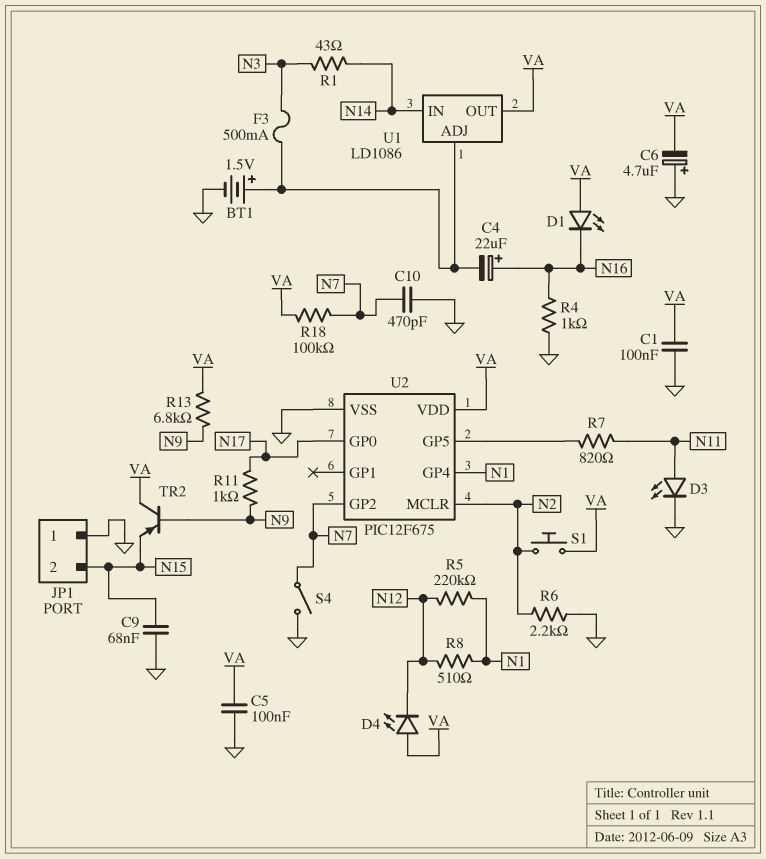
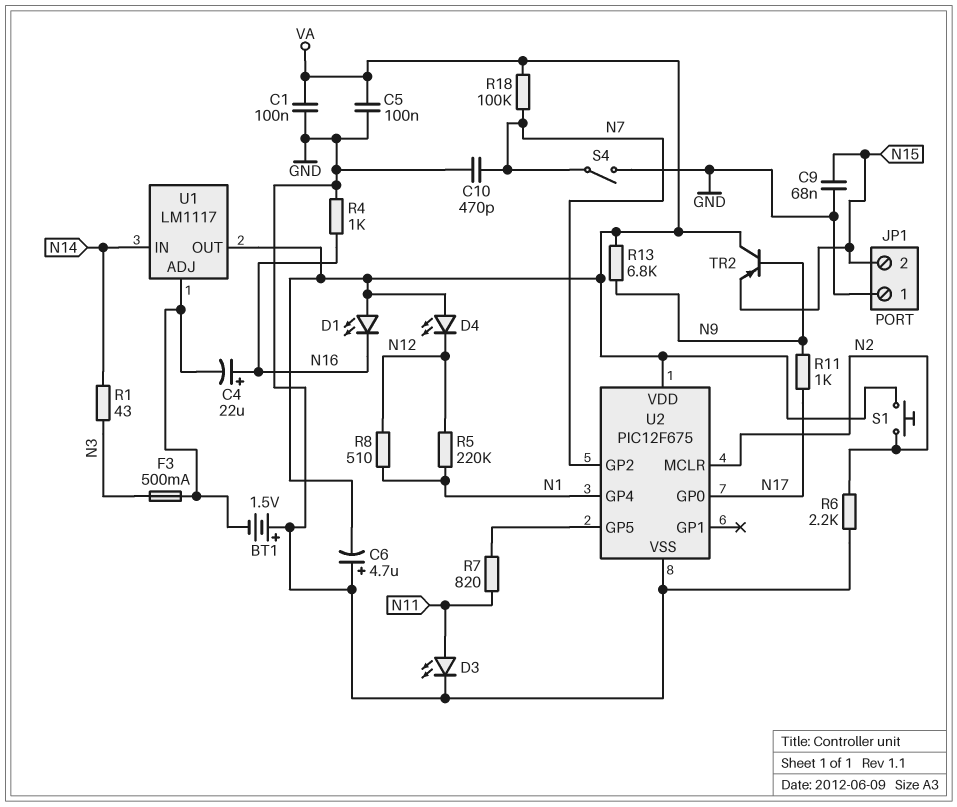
BT1: 1.5V (plus U1/ADJ, minus GND) -> 1.5V (plus GND, minus U1/ADJ)
U1: LD1086 -> LM1117

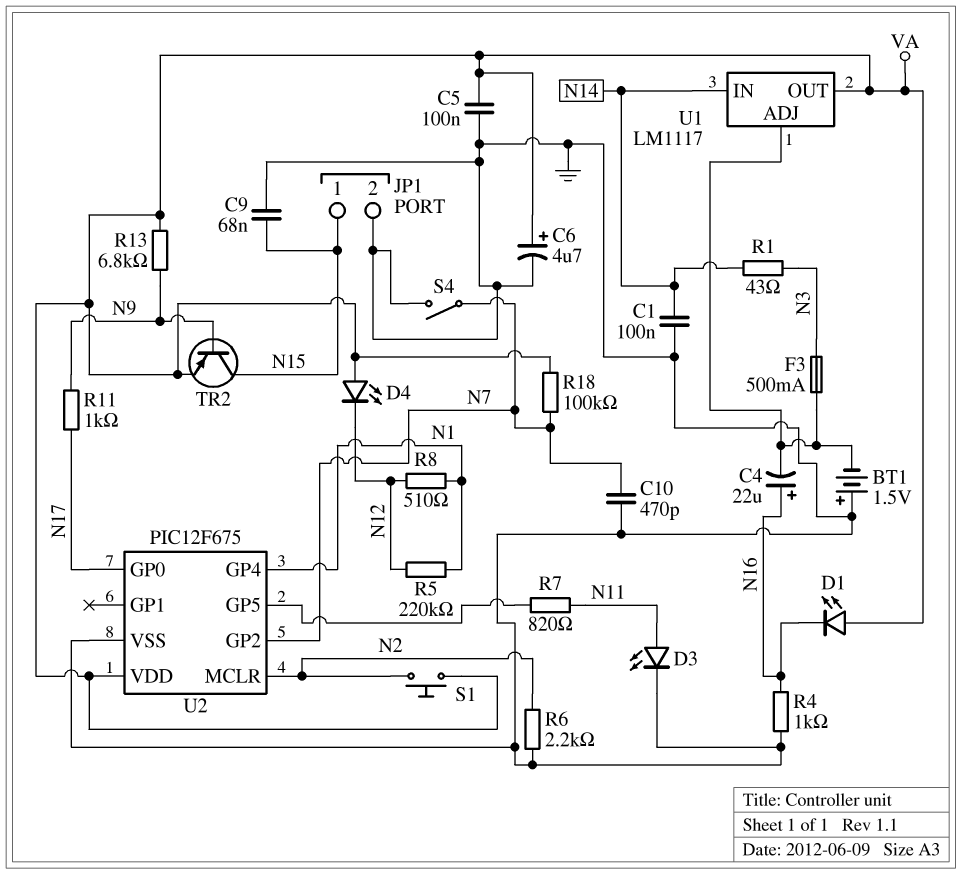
C1: 100nF (GND, VA) -> 100nF (GND, N14)
C6: 4.7uF (plus GND, minus VA) -> 4.7uF (plus VA, minus GND)
JP1 pin 1: GND -> N15
JP1 pin 2: N15 -> GND
TR2: PNP (B N9, C VA, E N15) -> PNP (B N9, C N15, E VA)

